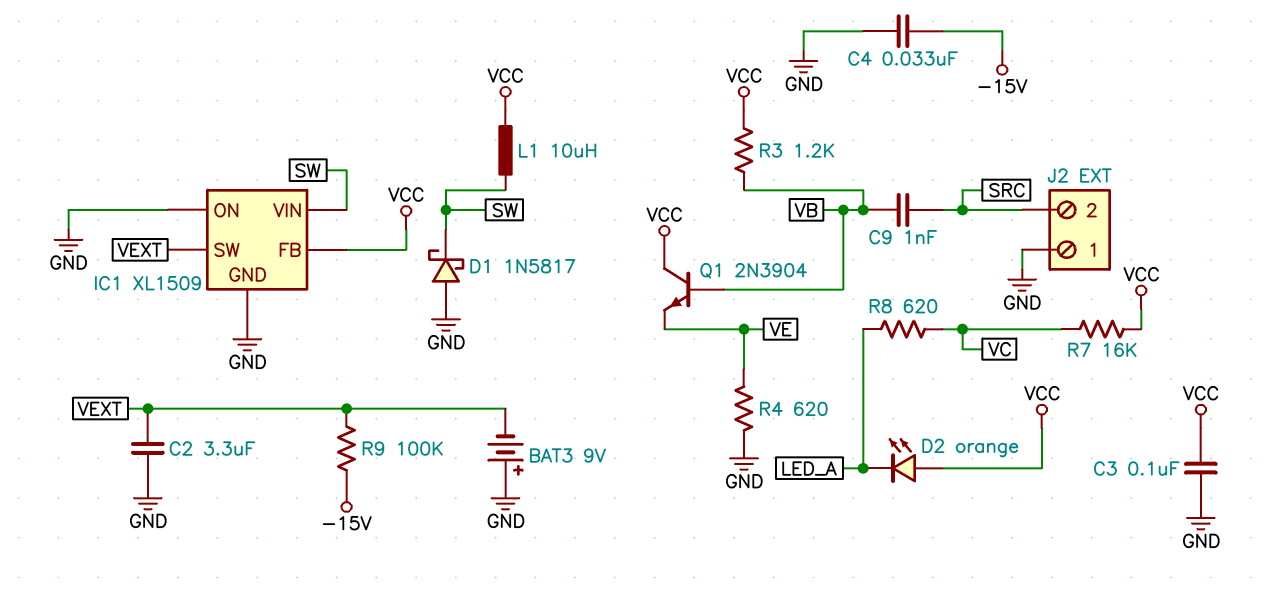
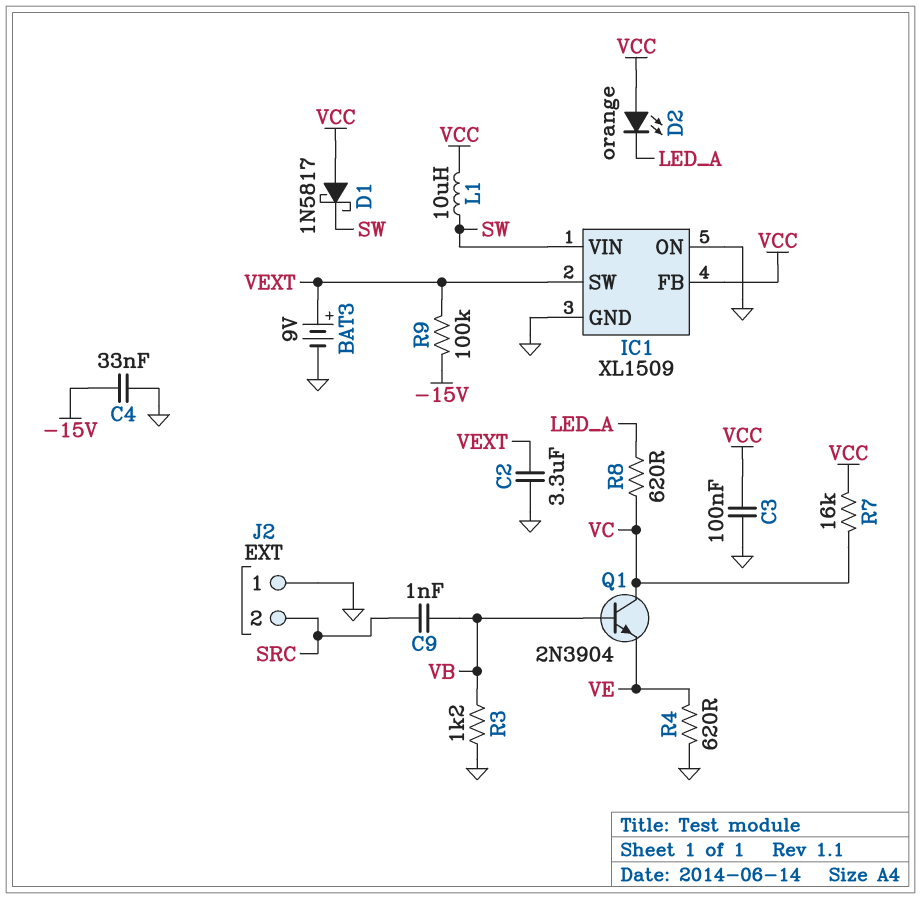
BAT3: 9V (plus GND, minus VEXT) -> 9V (plus VEXT, minus GND)
D1: schottky 1N5817 (A GND, K SW) -> schottky 1N5817 (A VCC, K SW)
Q1: NPN 2N3904 (B VB, C VCC, E VE) -> NPN 2N3904 (B VB, C VC, E VE)
R3: 1.2k (VB, VCC) -> 1.2k (GND, VB)

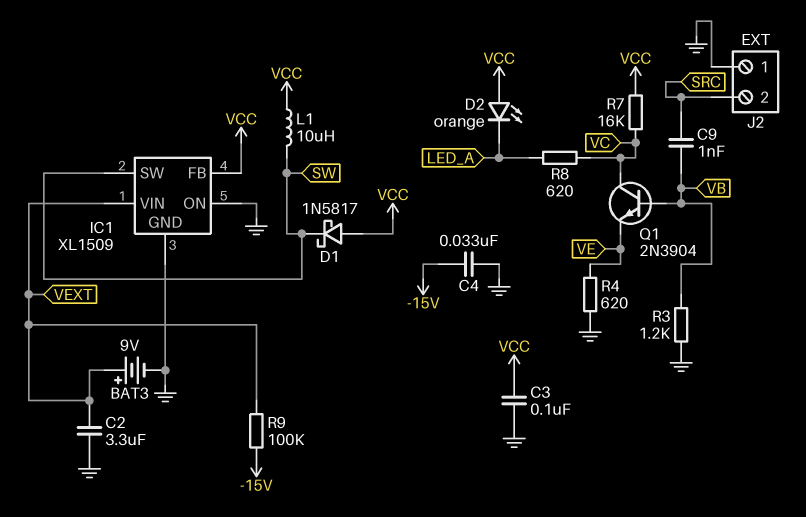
IC1 pin SW: VEXT -> SW
IC1 pin VIN: SW -> VEXT

